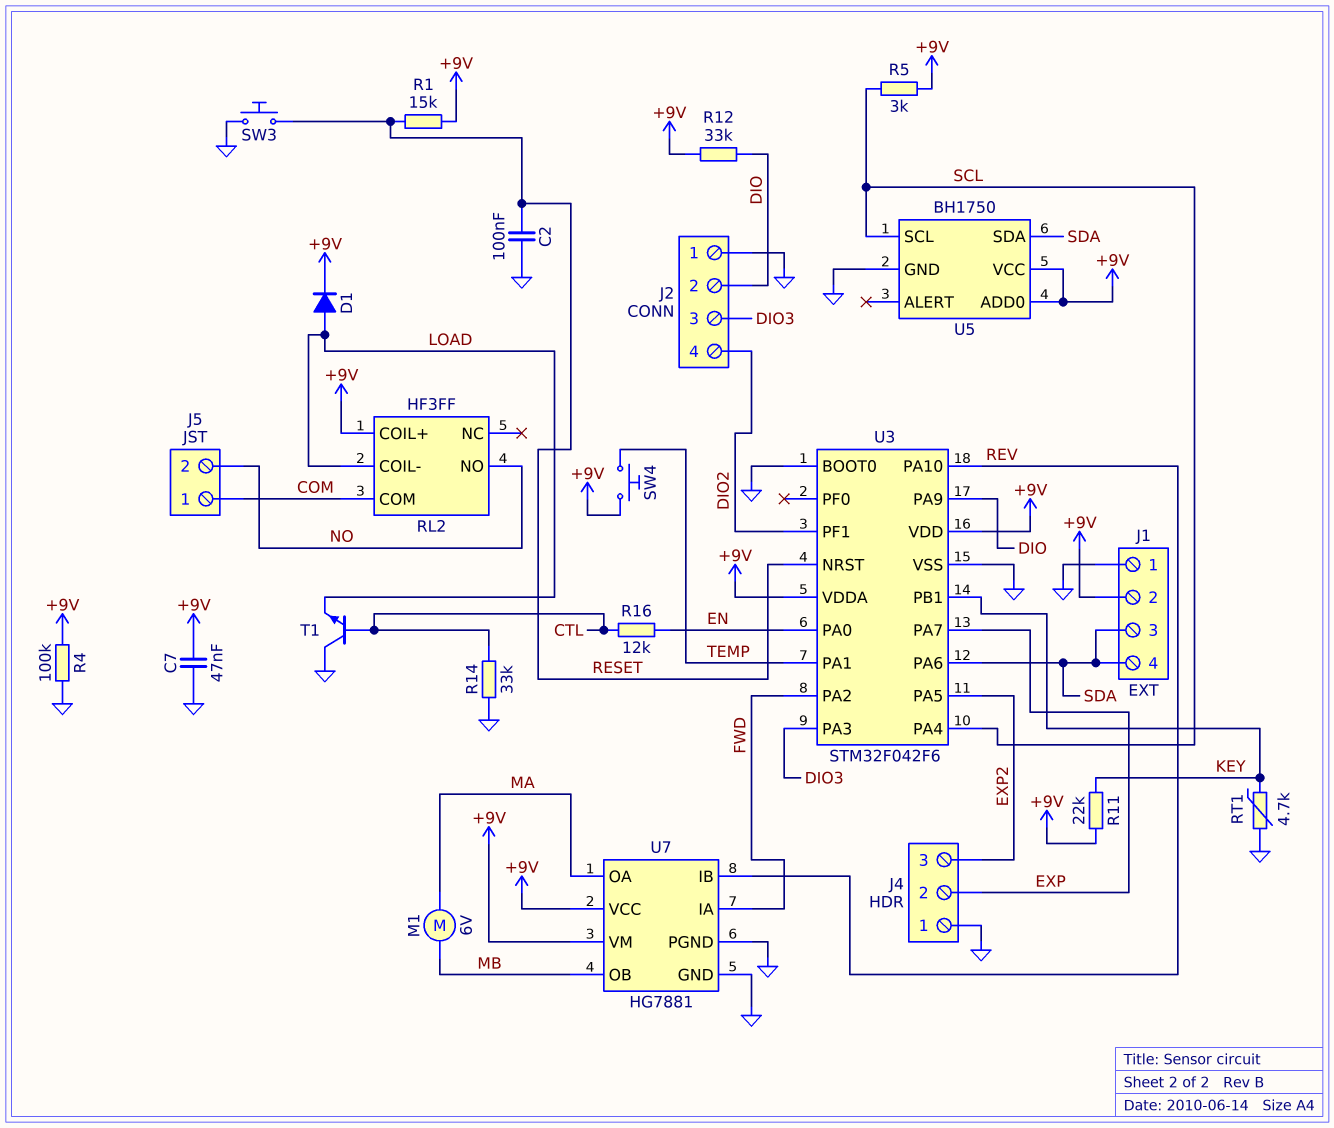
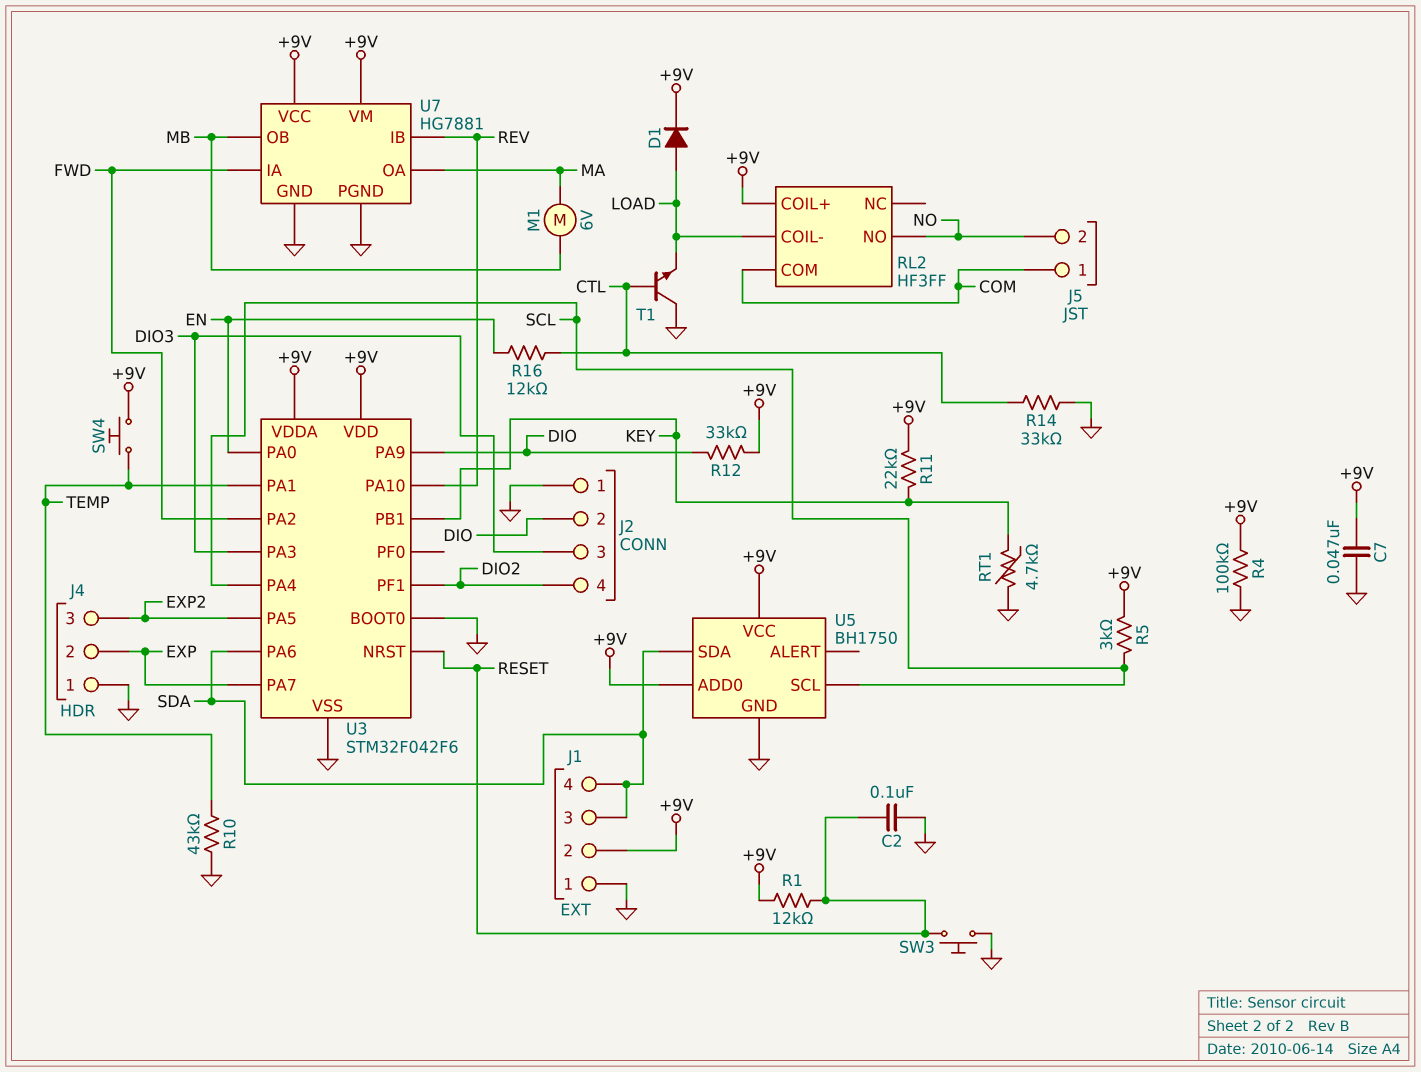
R1: 15k (+9V, RESET) -> 12k (+9V, RESET)
R10: none -> 43k (GND, TEMP)

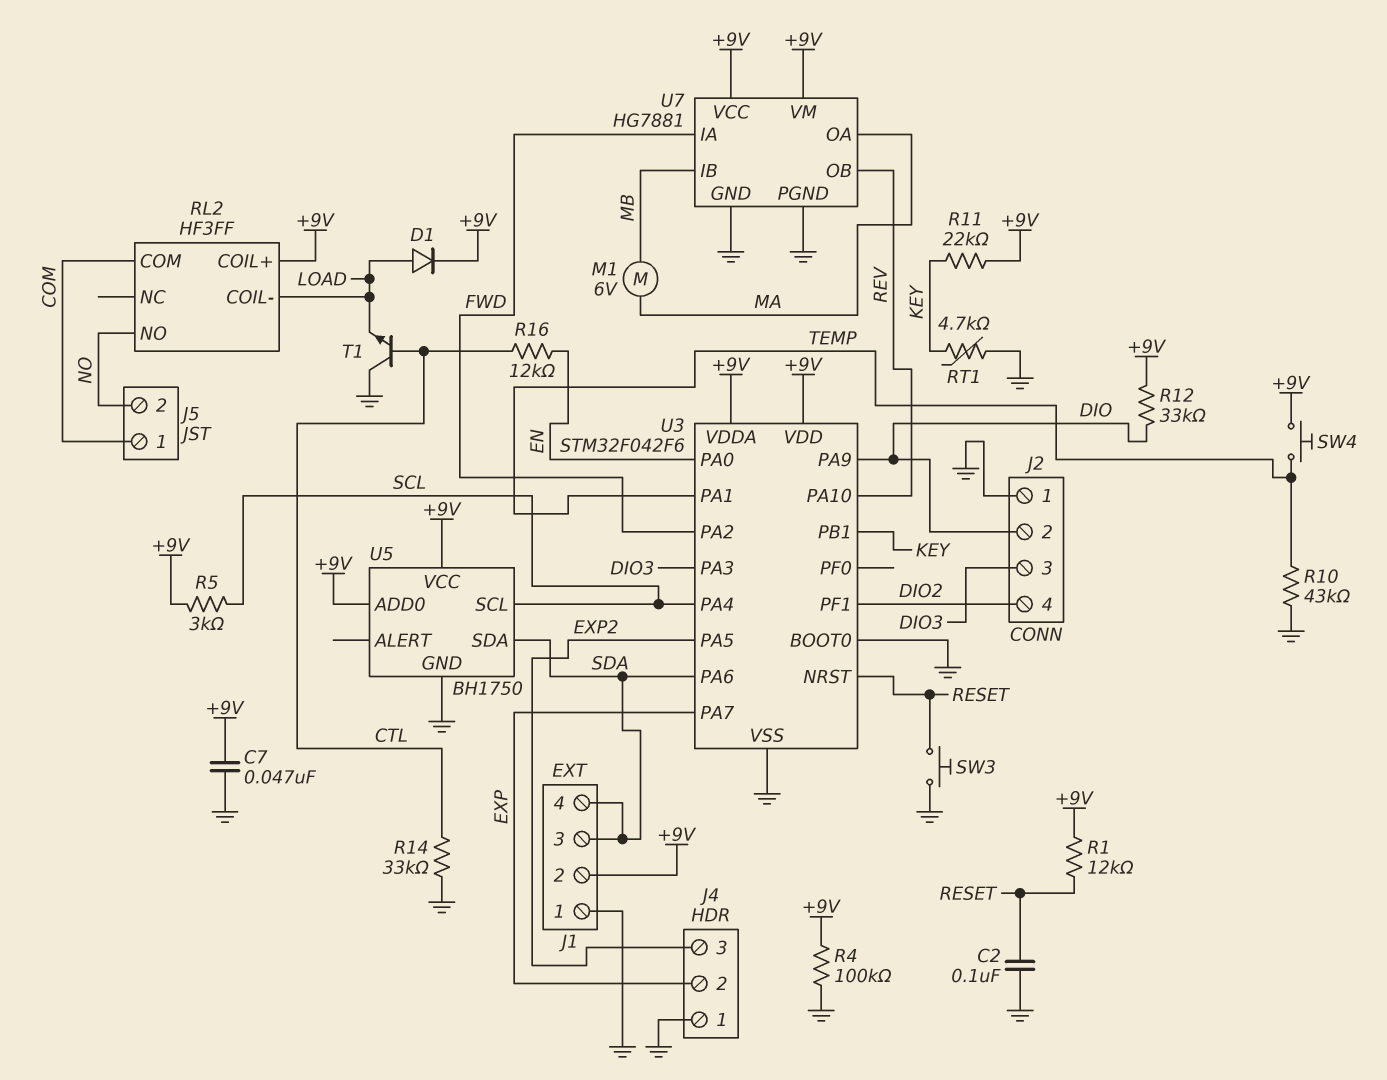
U7 pin IB: REV -> MB
U7 pin OB: MB -> REV

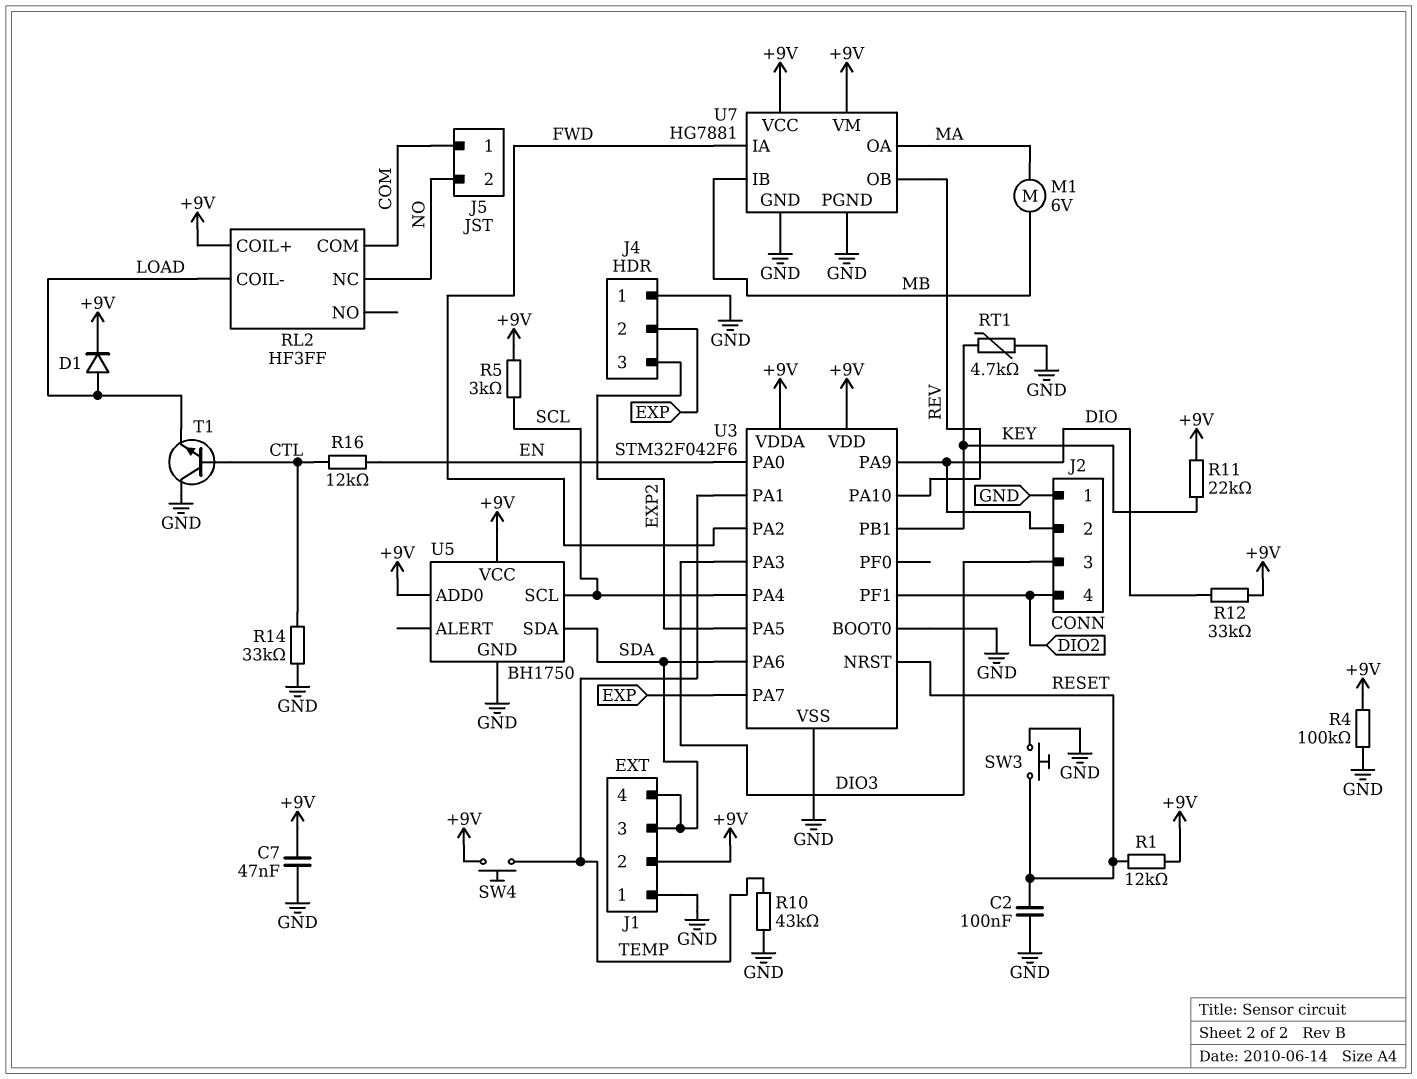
RL2 pin NC: none -> NO
RL2 pin NO: NO -> none

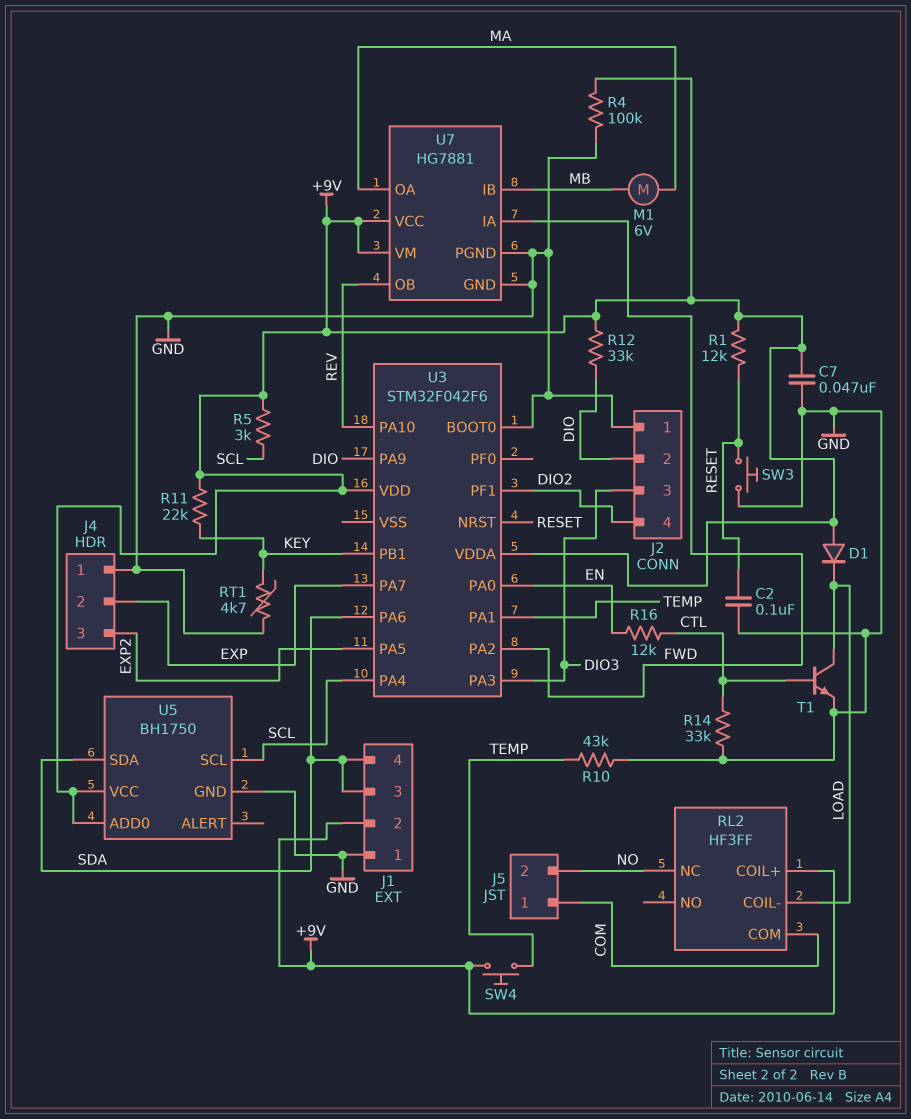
D1: diode (A LOAD, K +9V) -> diode (A +9V, K LOAD)
T1: NPN (B CTL, C GND, E LOAD) -> NPN (B CTL, C LOAD, E GND)
U3 pin VSS: GND -> none

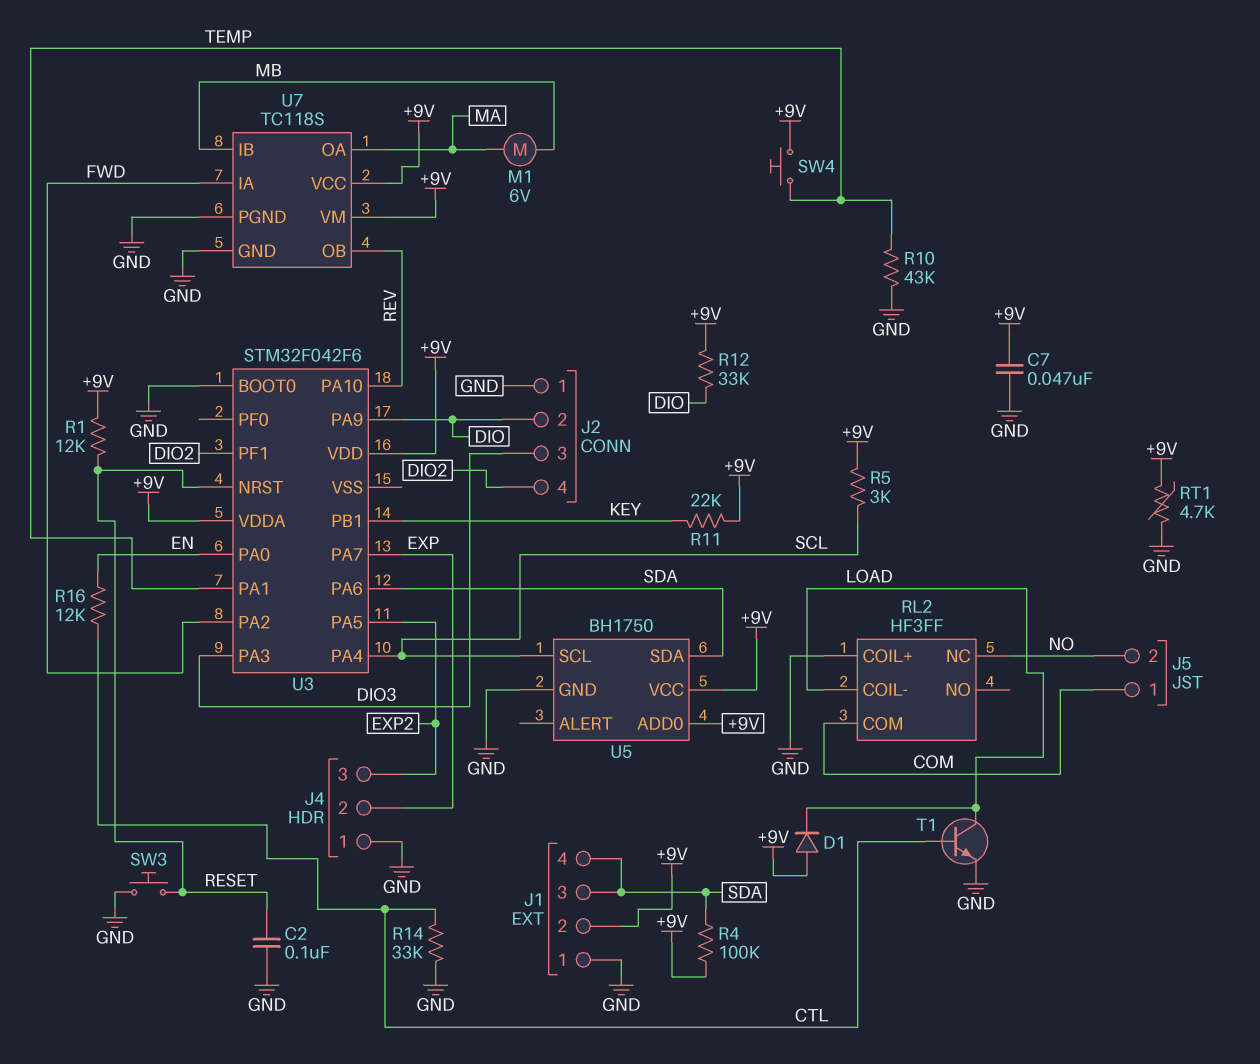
R4: 100k (+9V, GND) -> 100k (+9V, SDA)
RL2 pin COIL+: +9V -> GND
RT1: 4.7k (GND, KEY) -> 4.7k (+9V, GND)
U7: HG7881 -> TC118S

